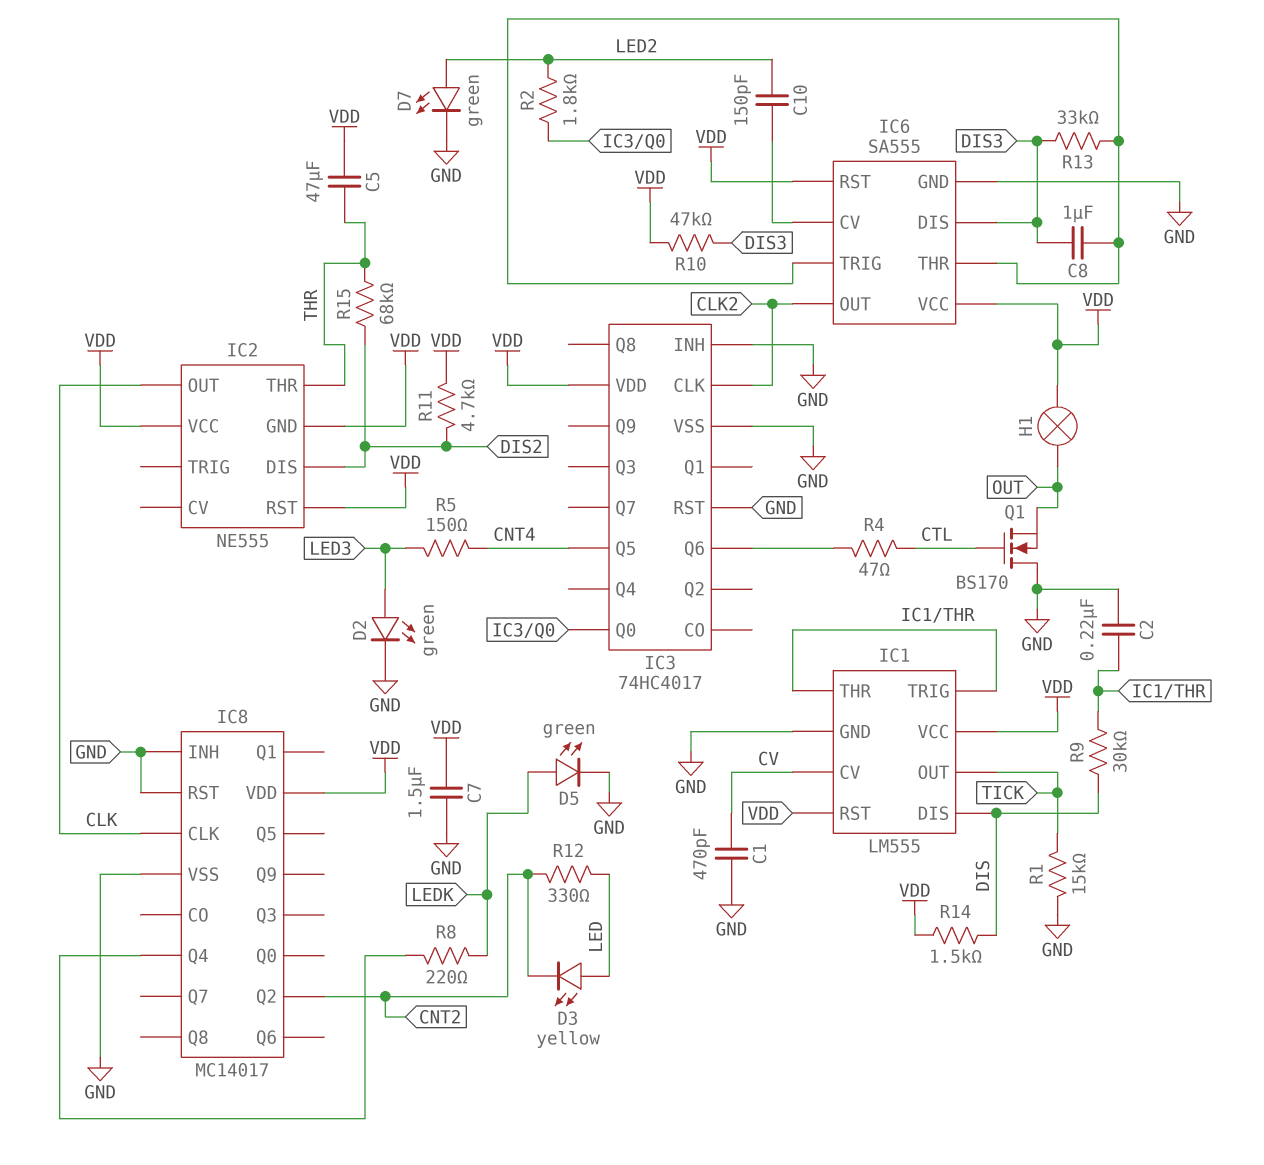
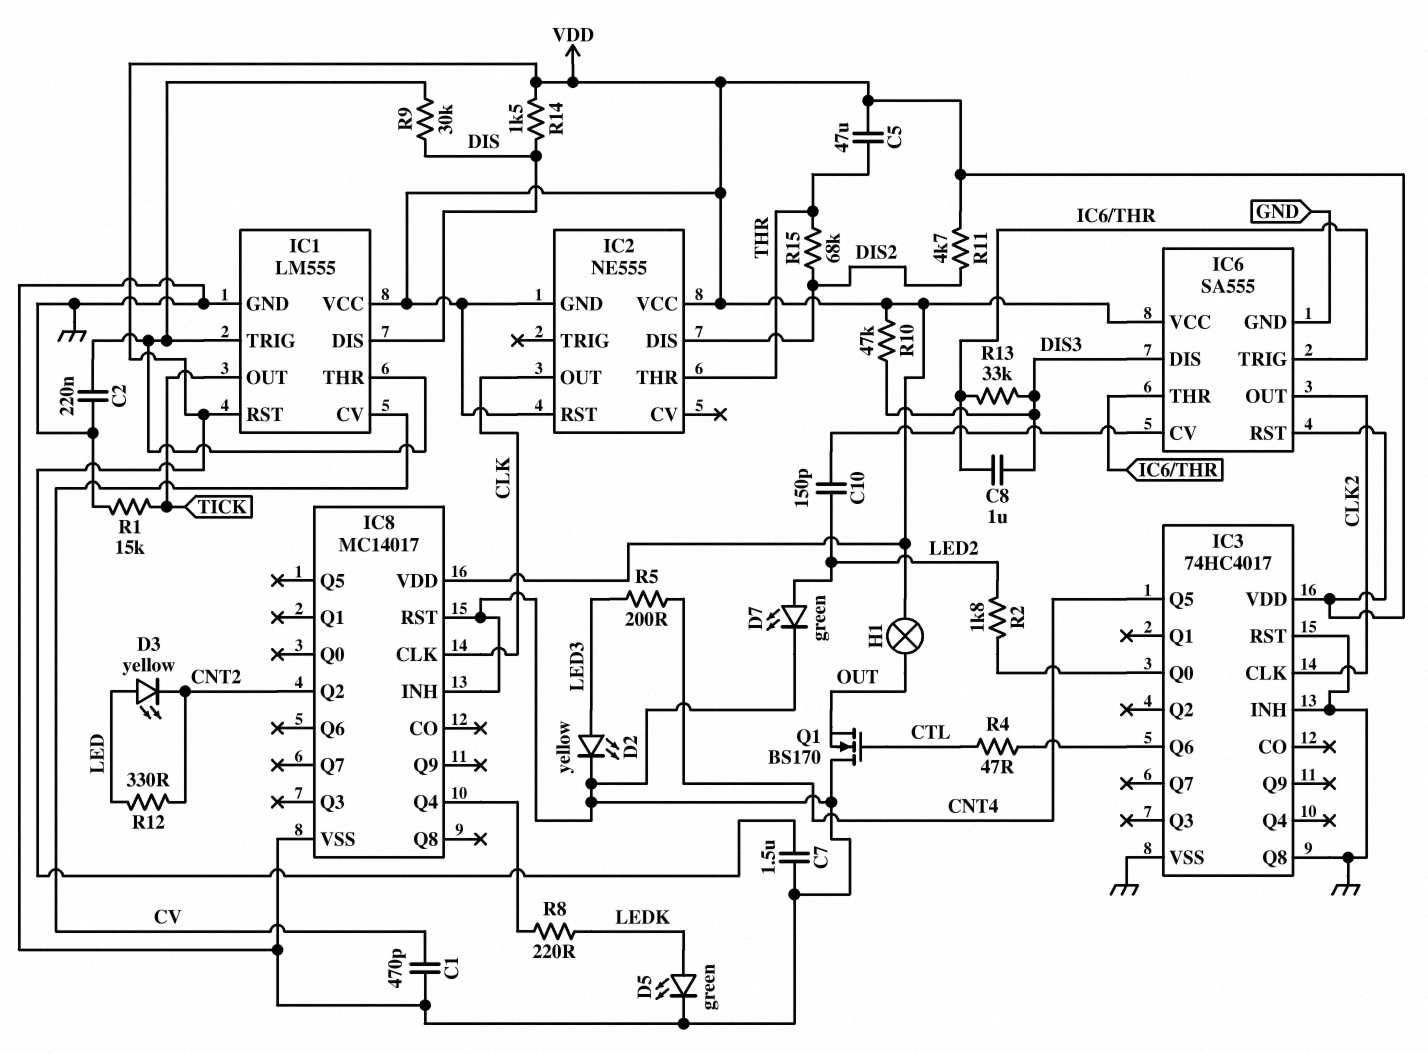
D2: LED green (A LED3, K GND) -> LED yellow (A LED3, K GND)
IC3 pin Q8: none -> GND
R5: 150 (CNT4, LED3) -> 200 (CNT4, LED3)

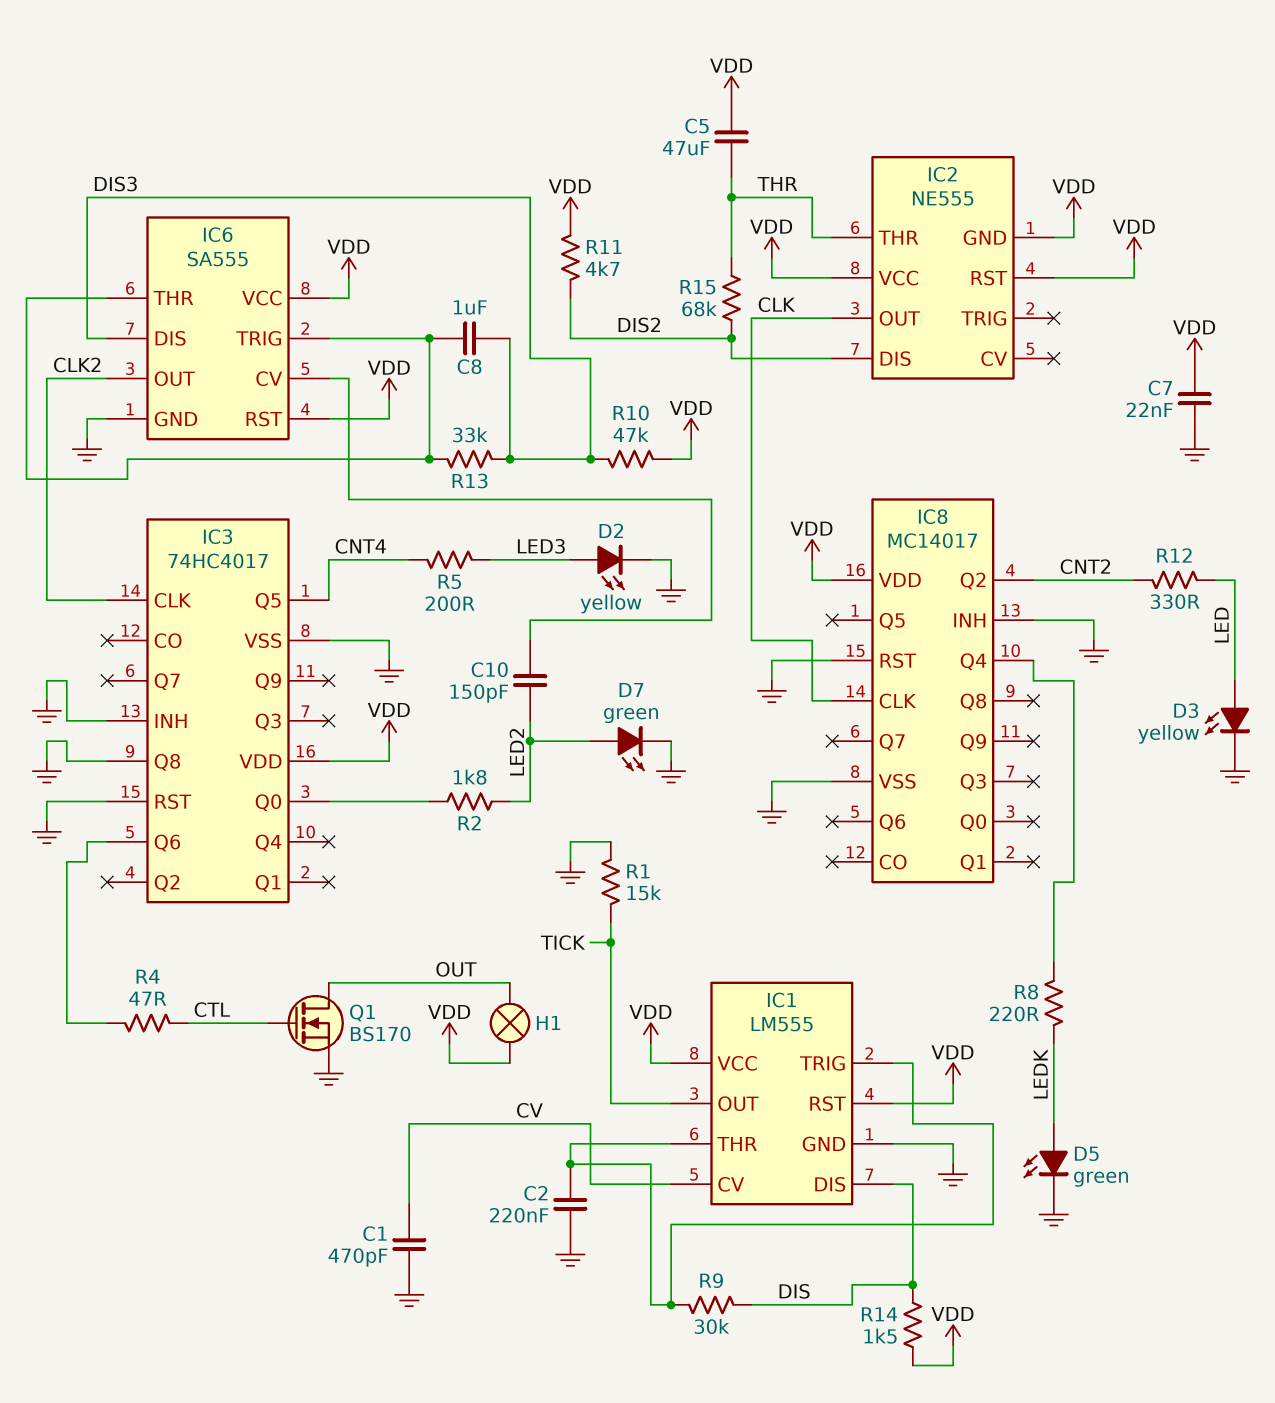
C7: 1.5uF (GND, VDD) -> 22nF (GND, VDD)
D3: LED yellow (A LED, K CNT2) -> LED yellow (A LED, K GND)
Q1: NMOS BS170 (G CTL, D GND, S OUT) -> NMOS BS170 (G CTL, D OUT, S GND)

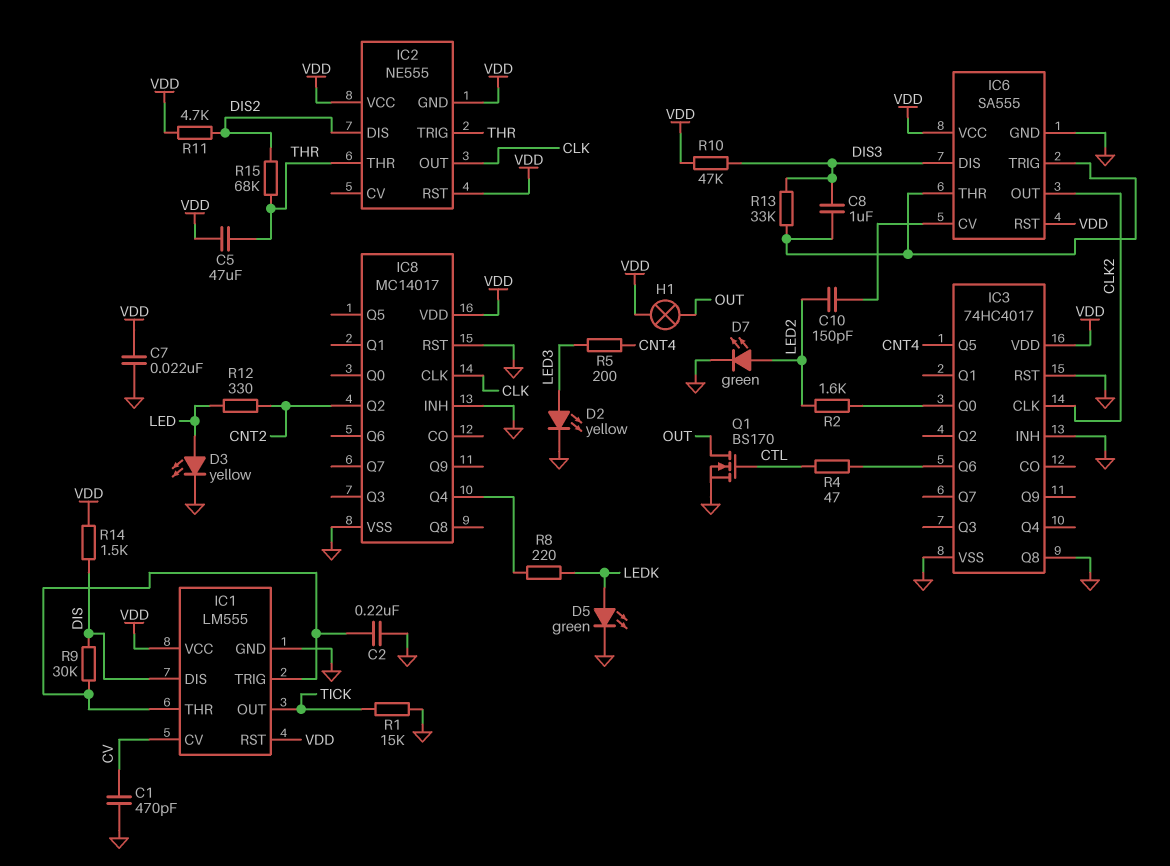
IC2 pin TRIG: none -> THR
R2: 1.8k (IC3/Q0, LED2) -> 1.6k (IC3/Q0, LED2)

